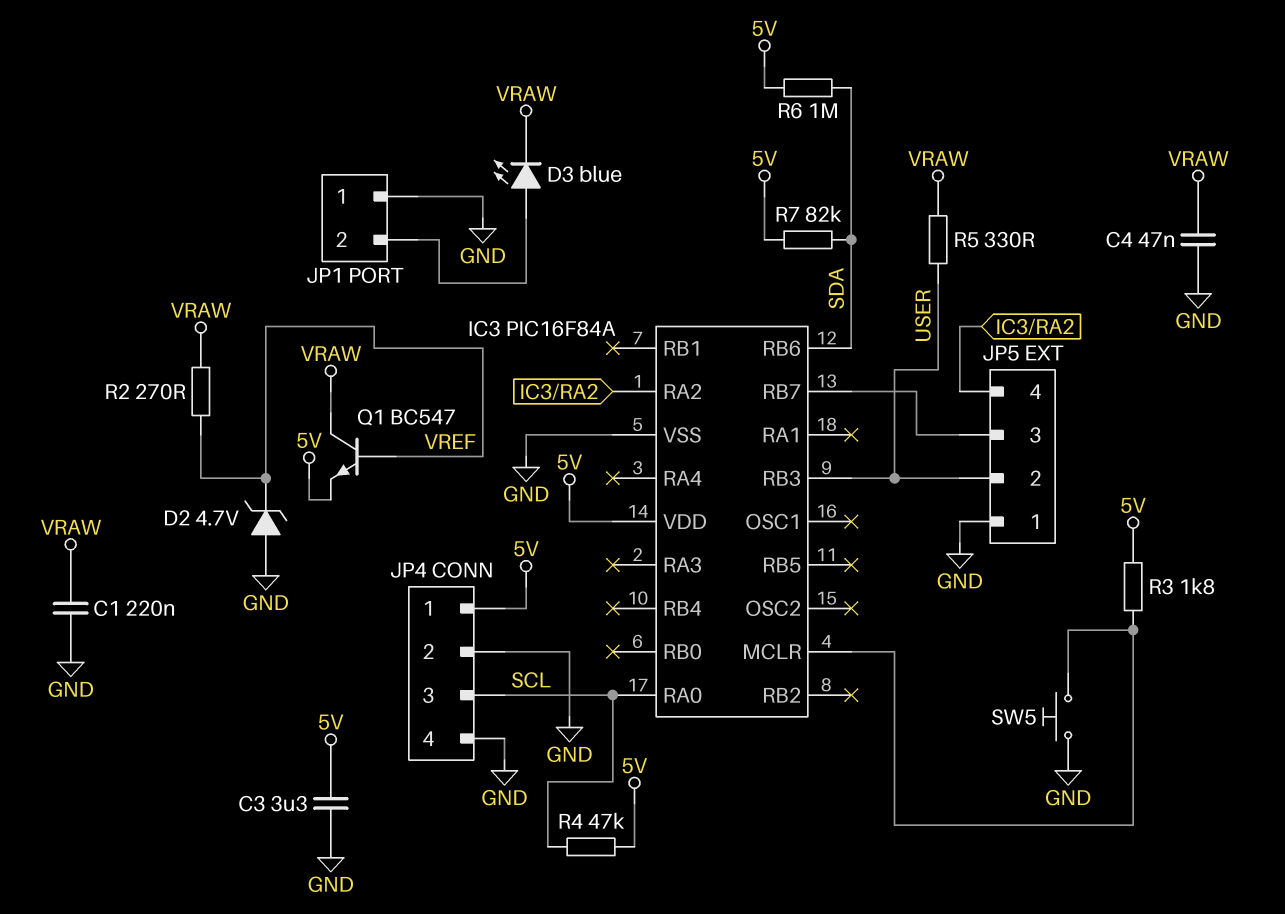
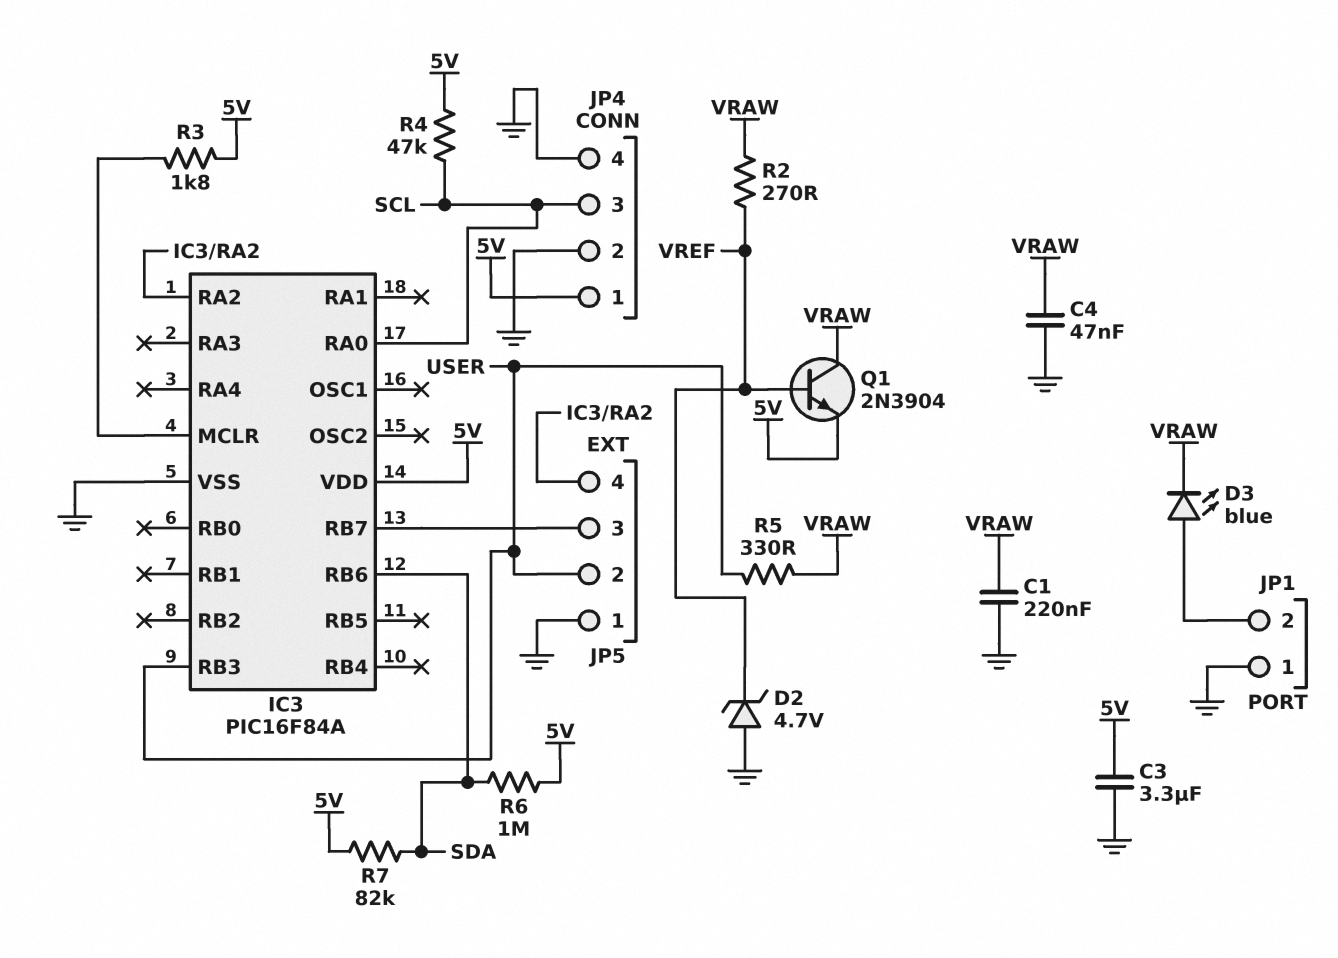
Q1: NPN BC547 (B VREF, C VRAW, E 5V) -> NPN 2N3904 (B VREF, C VRAW, E 5V)
SW5: button (GND, IC3/MCLR) -> none

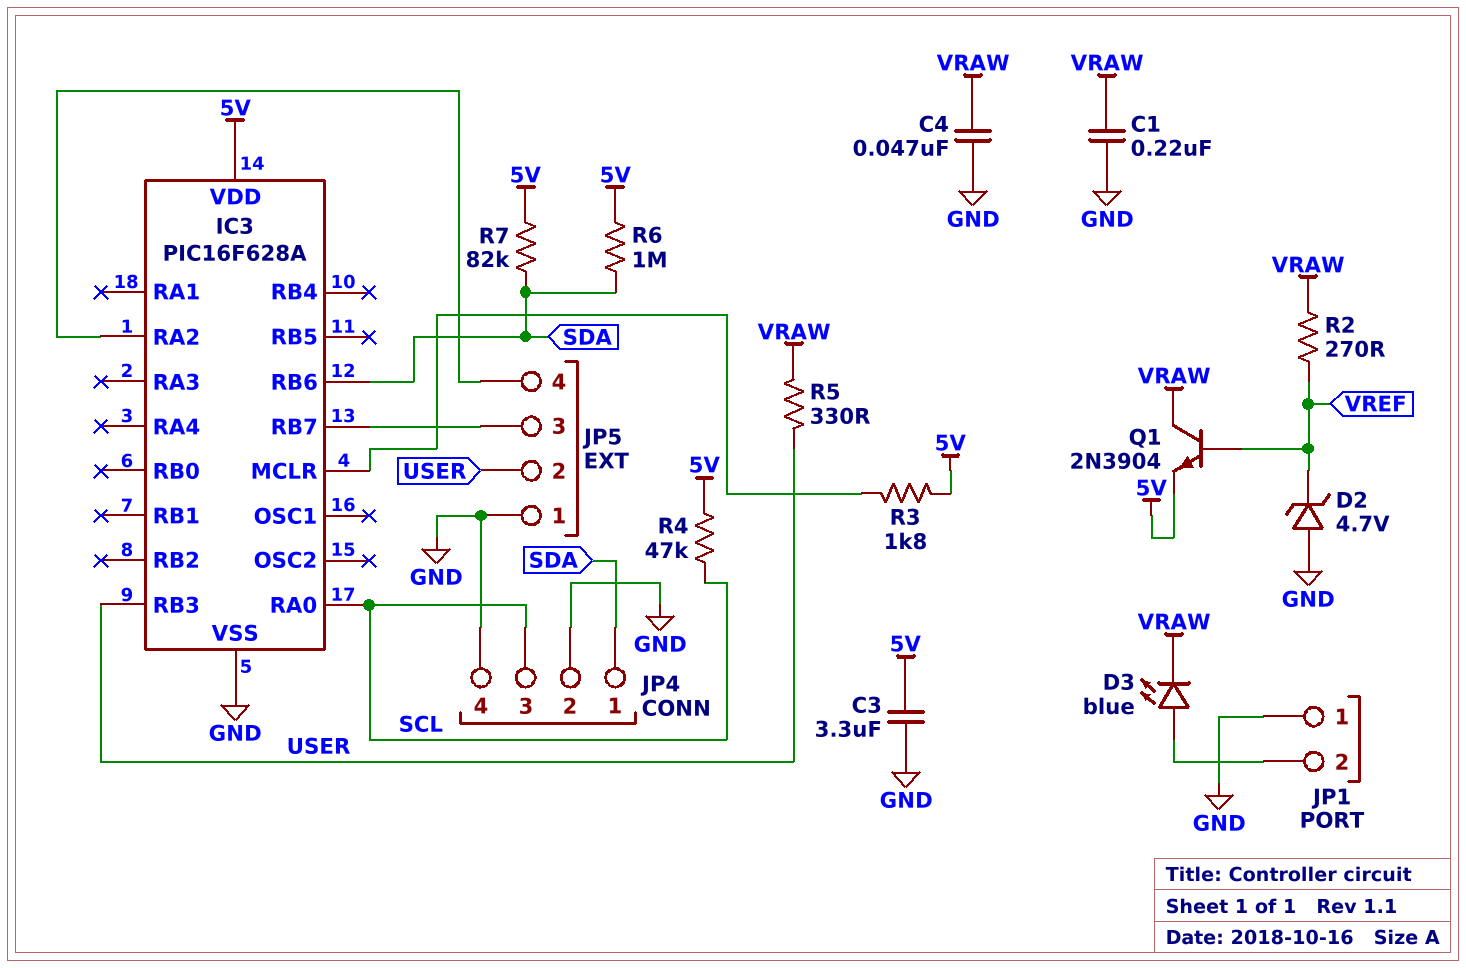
IC3: PIC16F84A -> PIC16F628A
JP4 pin 1: 5V -> SDA

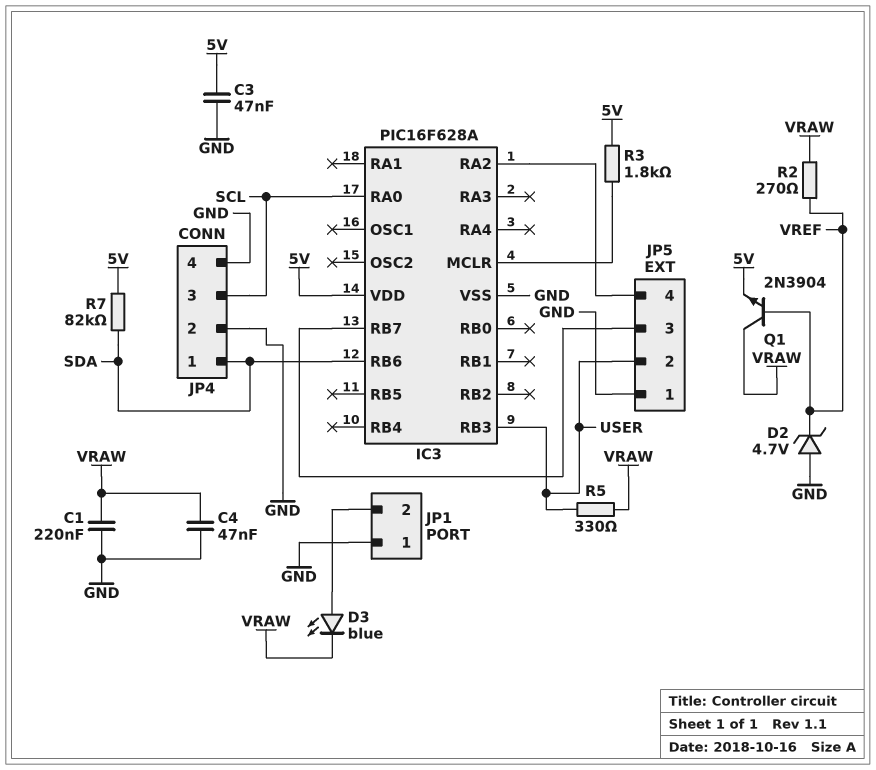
C3: 3.3uF (5V, GND) -> 47nF (5V, GND)
R4: 47k (5V, SCL) -> none
R6: 1M (5V, SDA) -> none

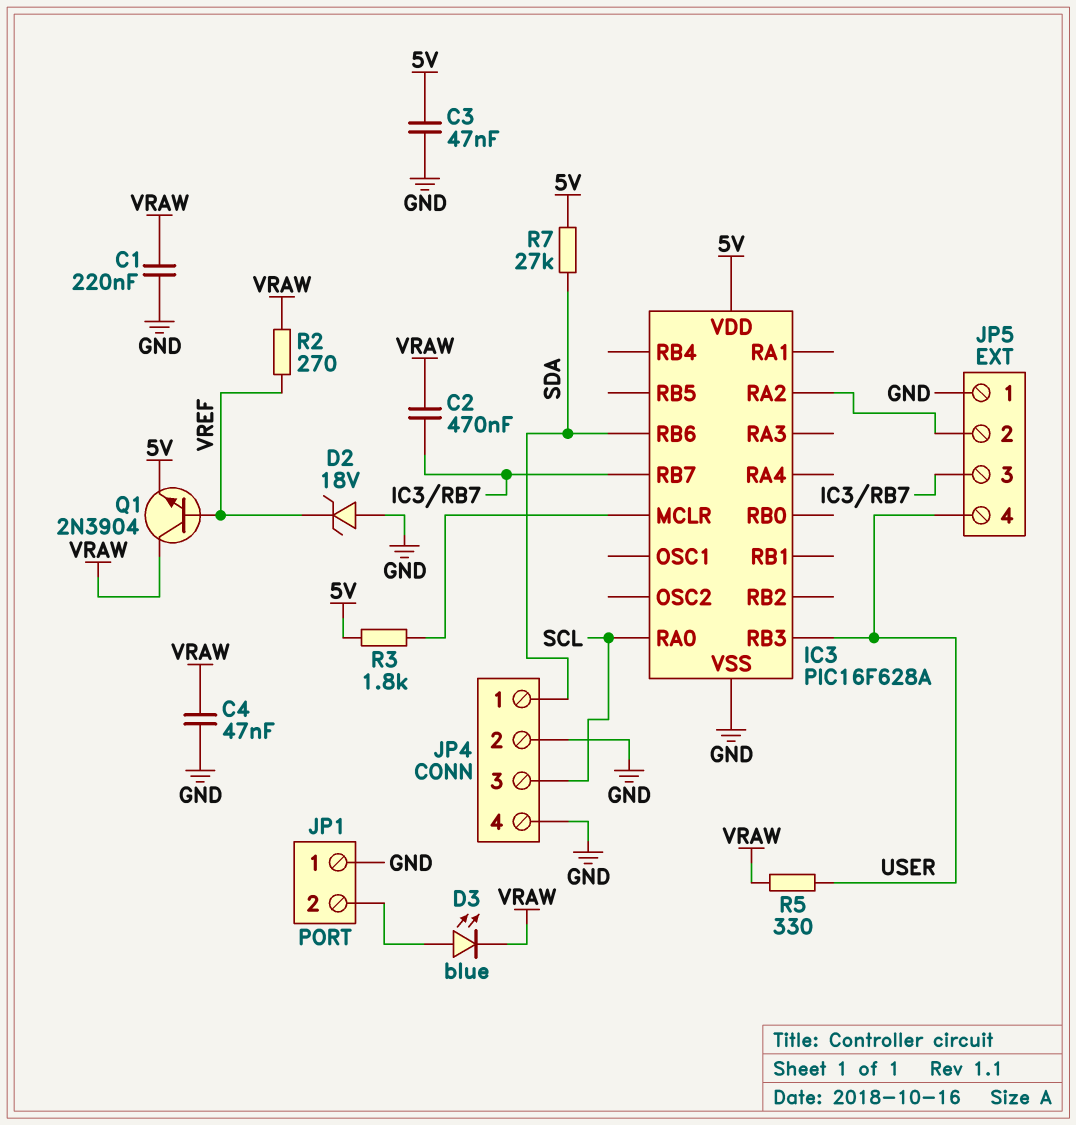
C2: none -> 470nF (IC3/RB7, VRAW)
D2: zener 4.7V (A GND, K VREF) -> zener 18V (A GND, K VREF)
JP5 pin 2: USER -> IC3/RA2
JP5 pin 4: IC3/RA2 -> USER
R7: 82k (5V, SDA) -> 27k (5V, SDA)

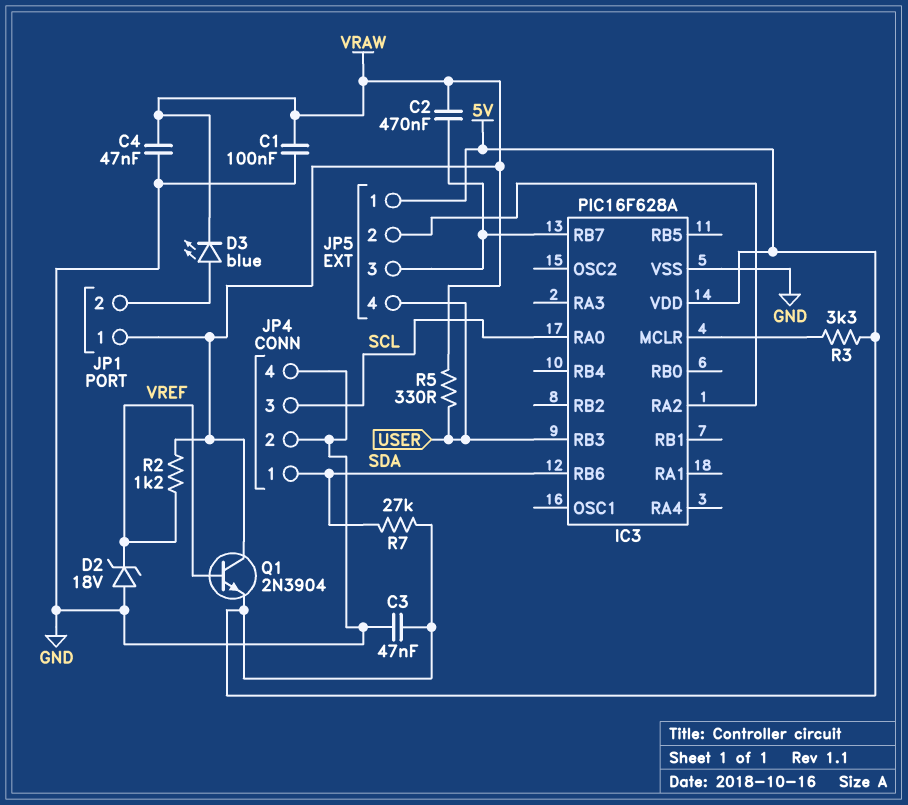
C1: 220nF (GND, VRAW) -> 100nF (GND, VRAW)
JP1 pin 1: GND -> VRAW
JP5 pin 1: GND -> 5V
R2: 270 (VRAW, VREF) -> 1.2k (VRAW, VREF)
R3: 1.8k (5V, IC3/MCLR) -> 3.3k (5V, IC3/MCLR)

